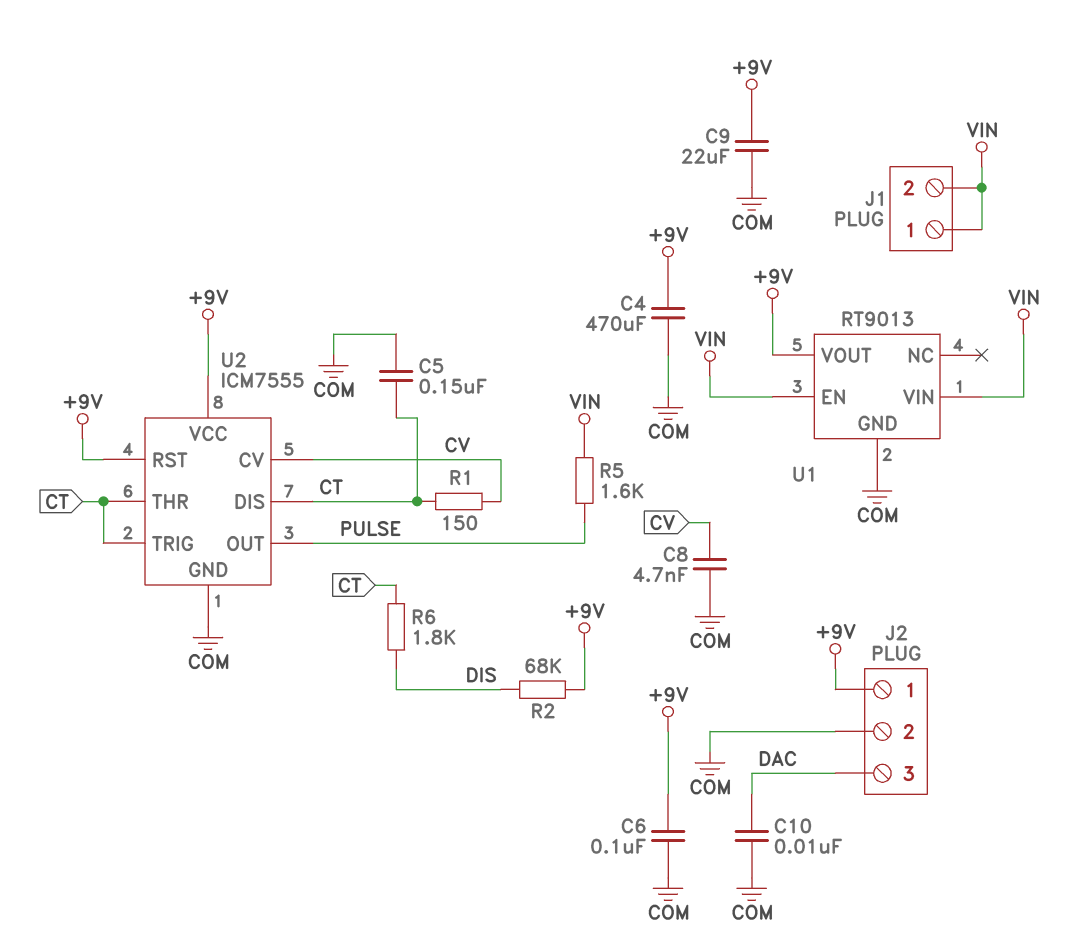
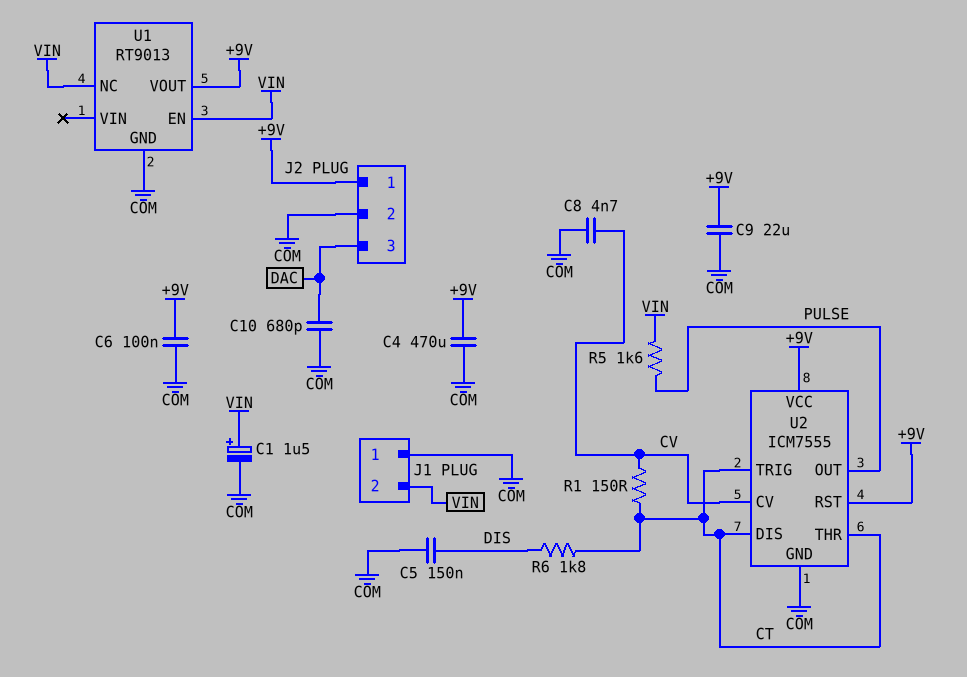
C1: none -> 1.5uF (plus VIN, minus COM)
C5: 150nF (COM, CT) -> 150nF (COM, DIS)
C10: 10nF (COM, DAC) -> 680pF (COM, DAC)
J1 pin 1: VIN -> COM
R2: 68k (+9V, DIS) -> none
U1 pin NC: none -> VIN
U1 pin VIN: VIN -> none

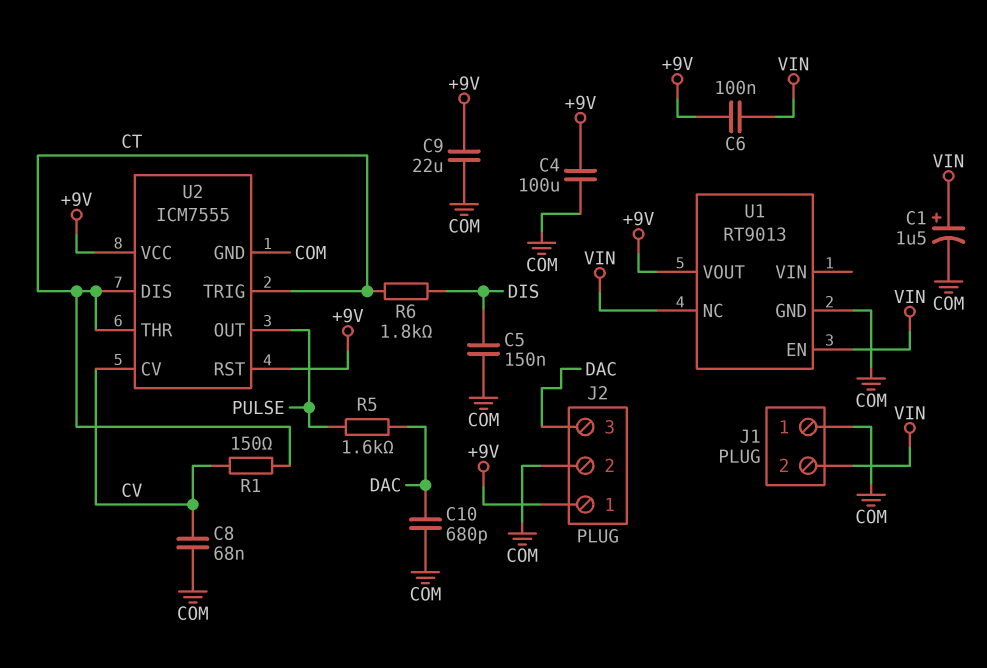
C4: 470uF (+9V, COM) -> 100uF (+9V, COM)
C6: 100nF (+9V, COM) -> 100nF (+9V, VIN)
C8: 4.7nF (COM, CV) -> 68nF (COM, CV)
R5: 1.6k (PULSE, VIN) -> 1.6k (DAC, PULSE)

